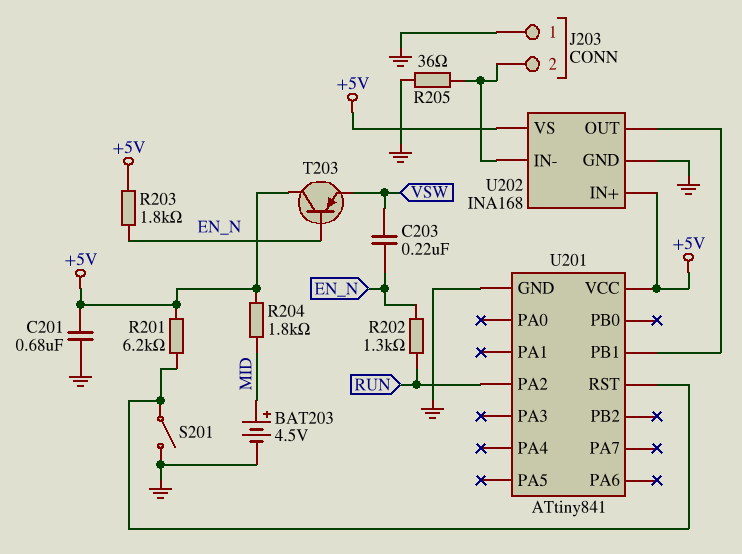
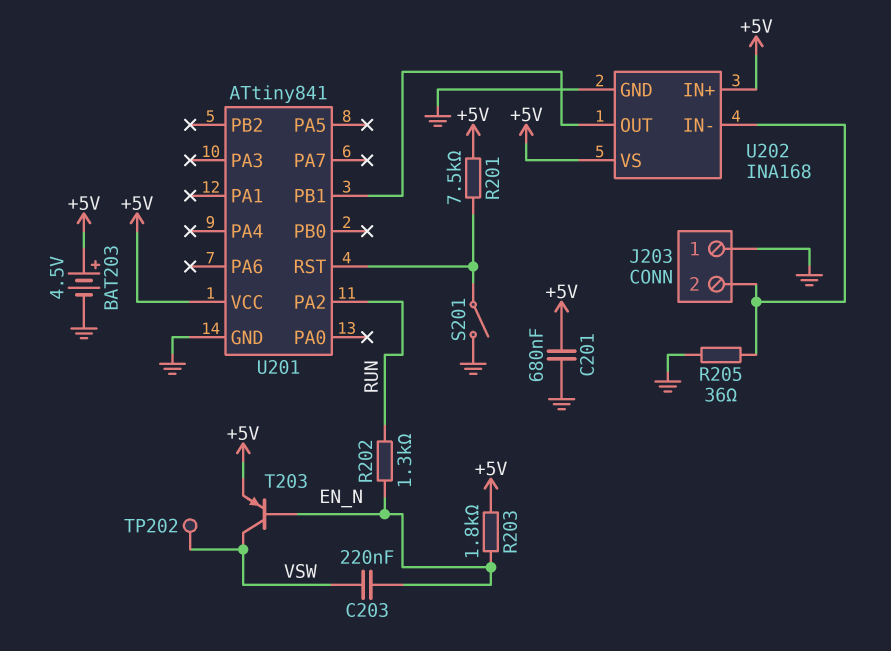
BAT203: 4.5V (plus MID, minus GND) -> 4.5V (plus +5V, minus GND)
R201: 6.2k (+5V, U201/RST) -> 7.5k (+5V, U201/RST)
R204: 1.8k (+5V, MID) -> none
T203: PNP (B EN_N, C +5V, E VSW) -> PNP (B EN_N, C VSW, E +5V)
TP202: none -> test point (VSW)

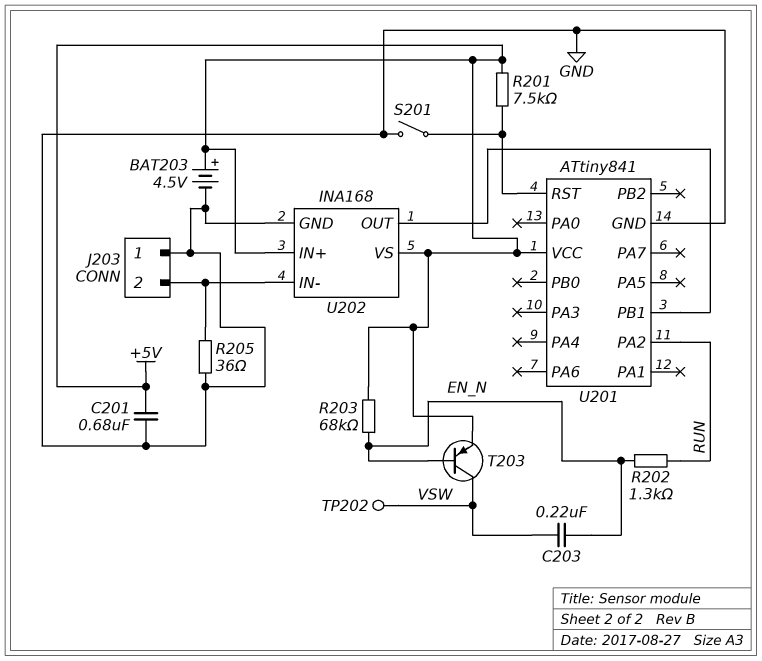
R203: 1.8k (+5V, EN_N) -> 68k (+5V, EN_N)

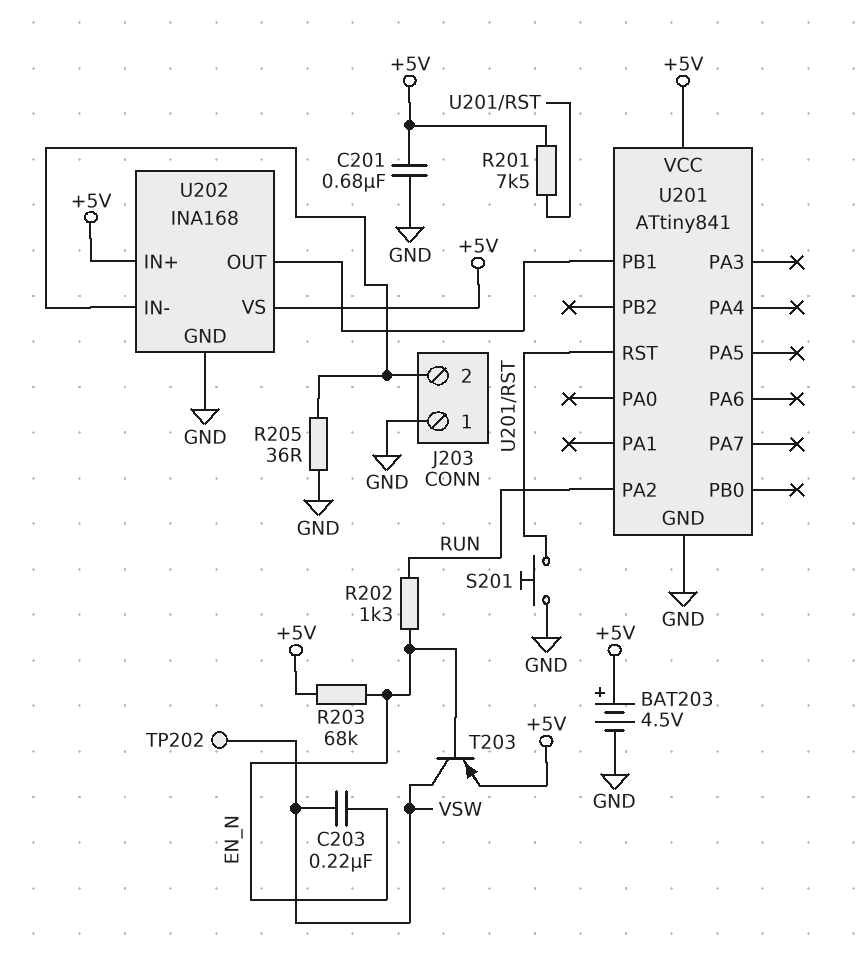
S201: switch (GND, U201/RST) -> button (GND, U201/RST)

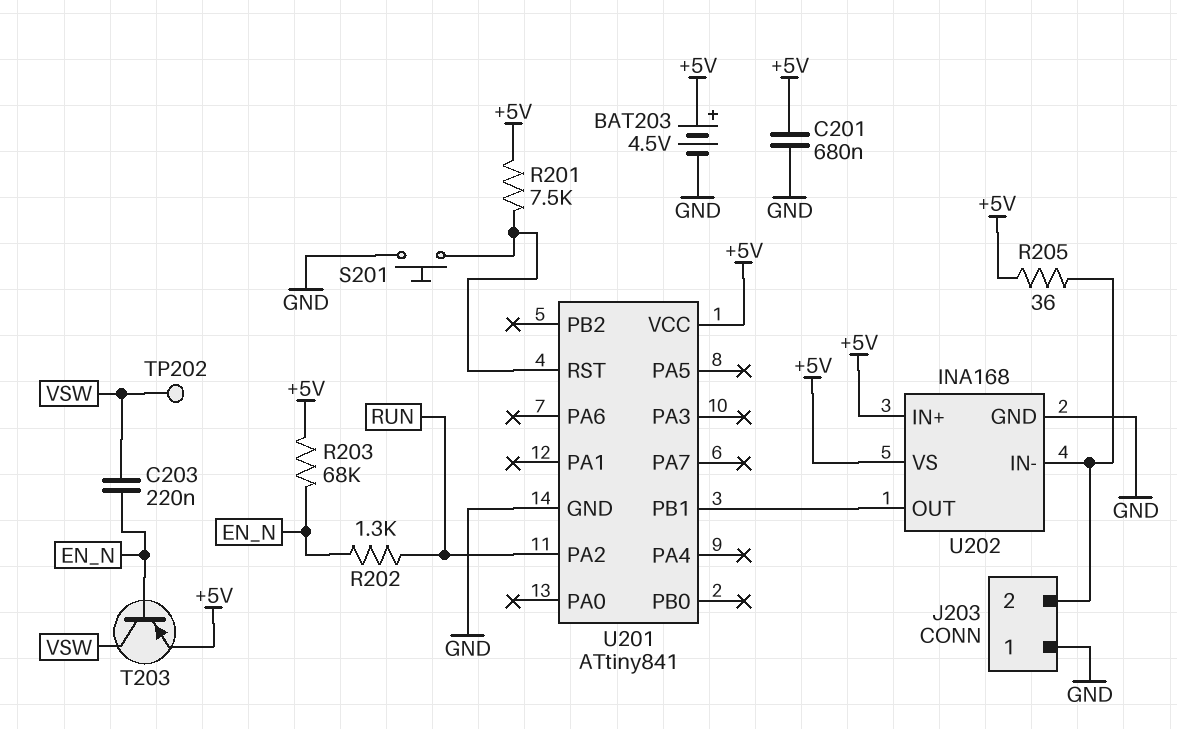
R205: 36 (GND, J203/2) -> 36 (+5V, J203/2)

